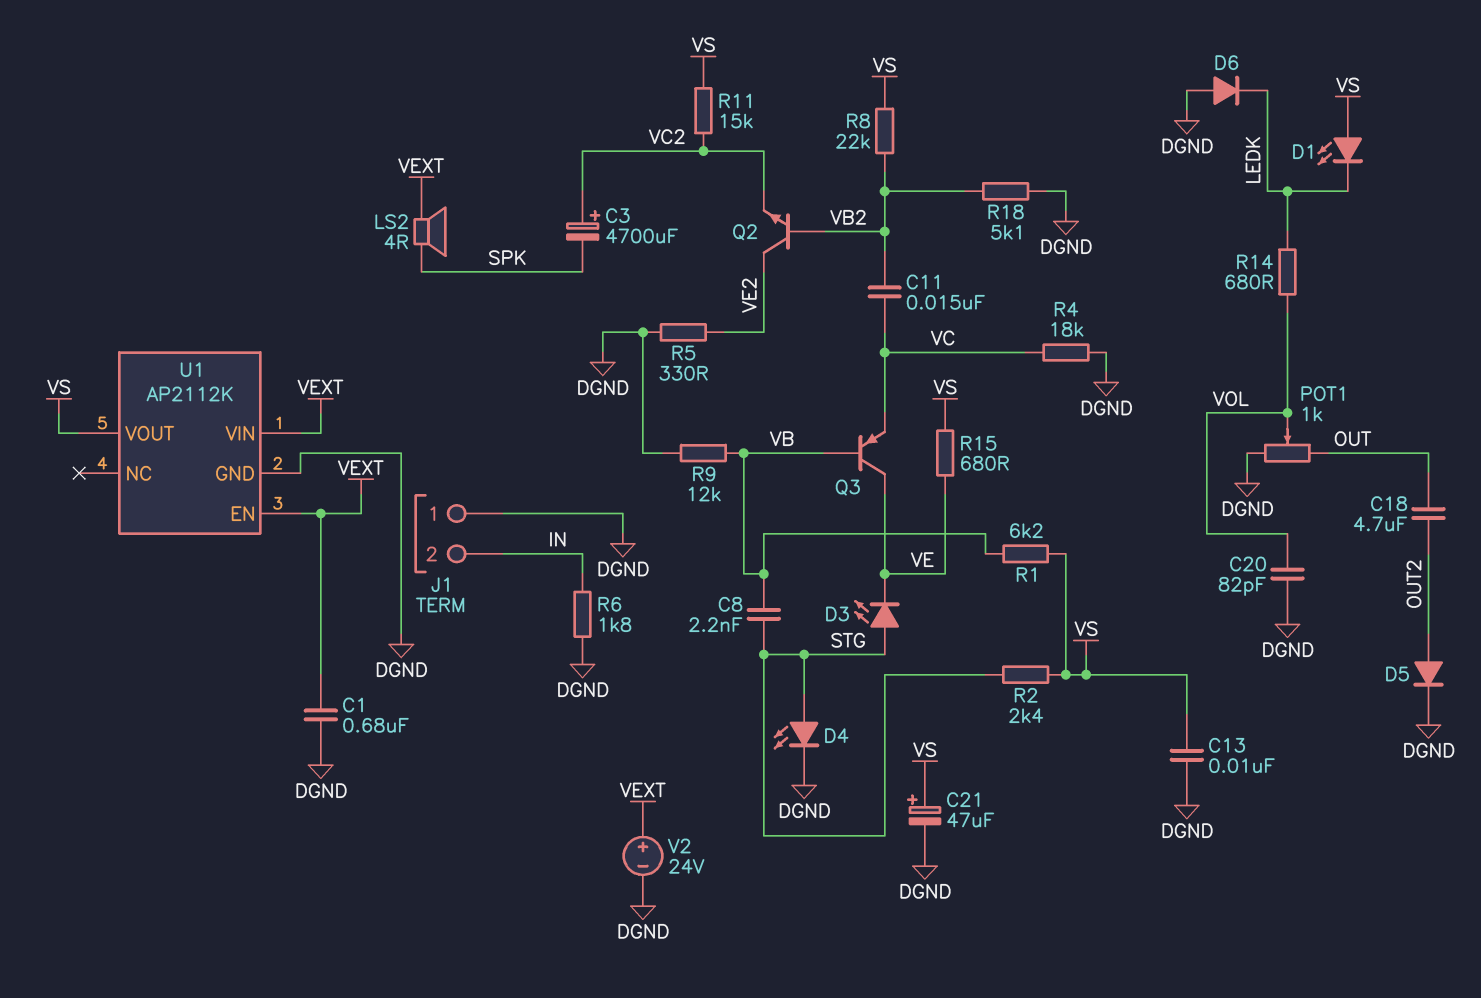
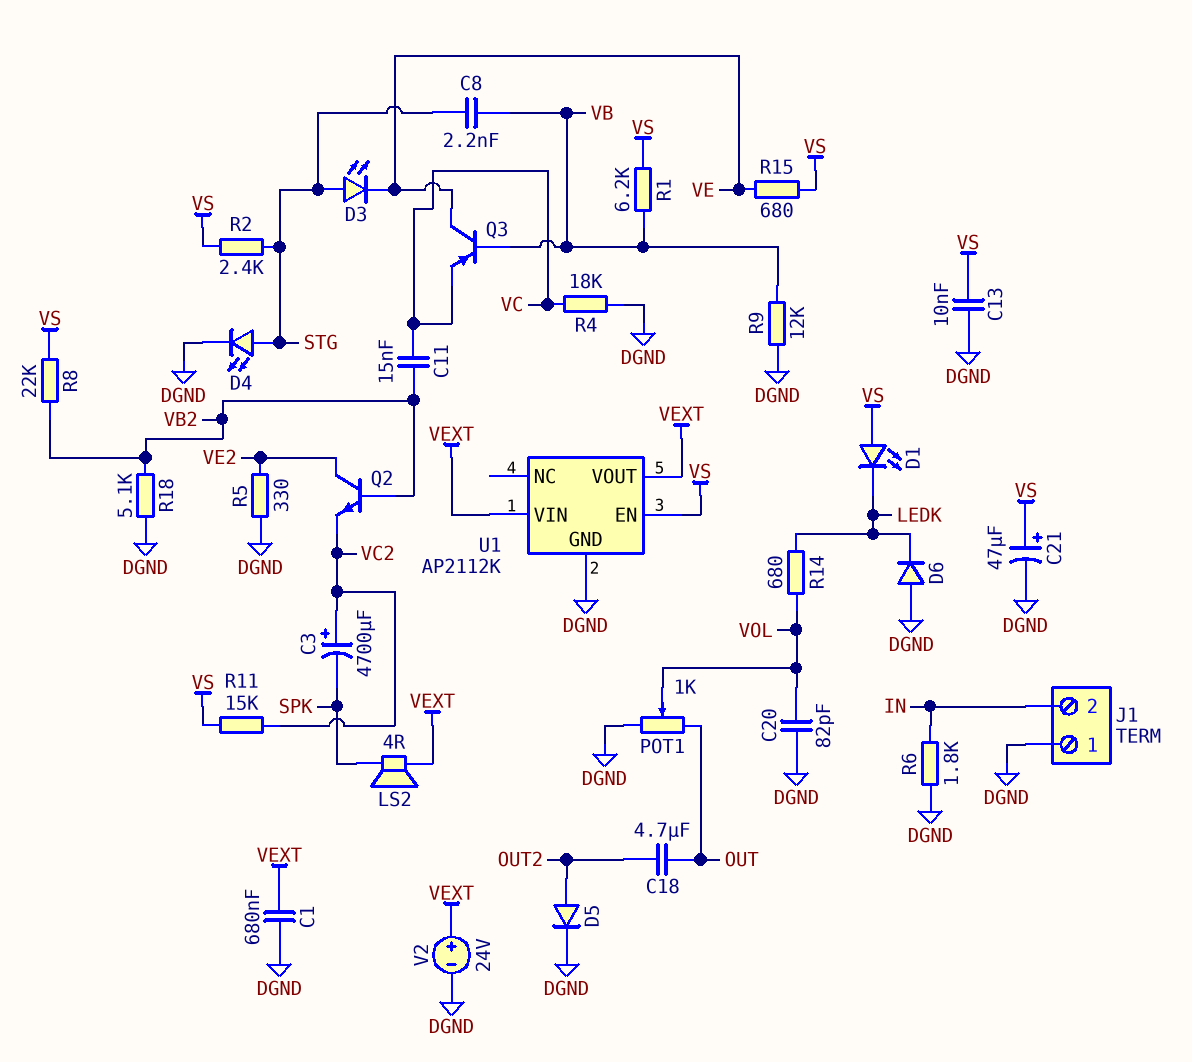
U1 pin EN: VEXT -> VS
U1 pin VOUT: VS -> VEXT

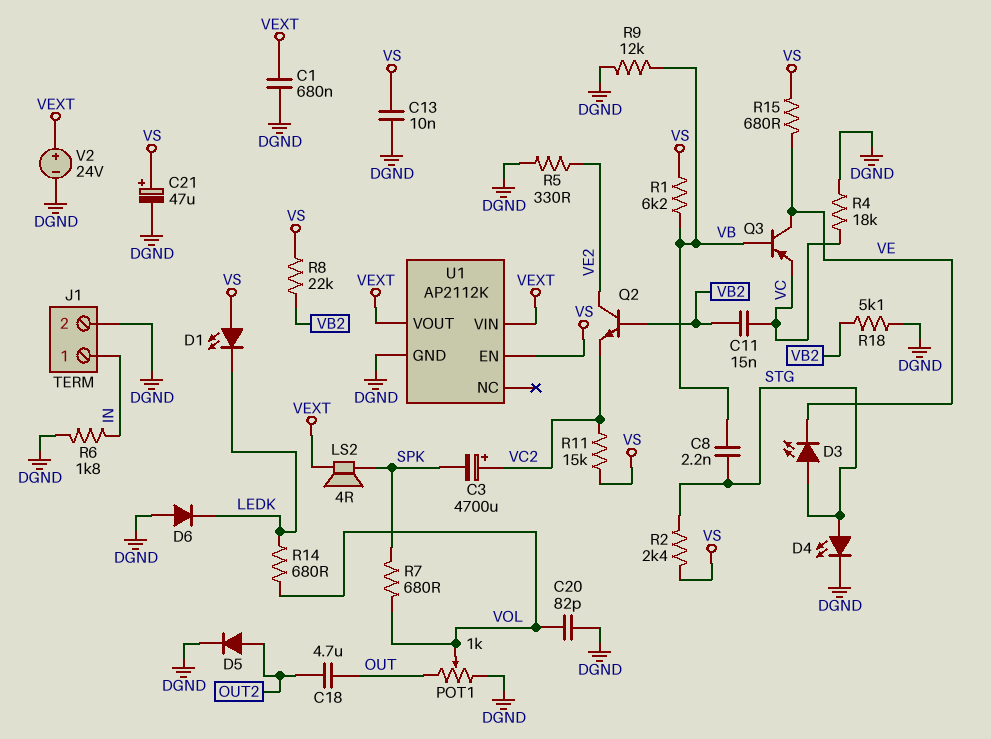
J1 pin 1: DGND -> IN
J1 pin 2: IN -> DGND
R7: none -> 680 (SPK, VOL)

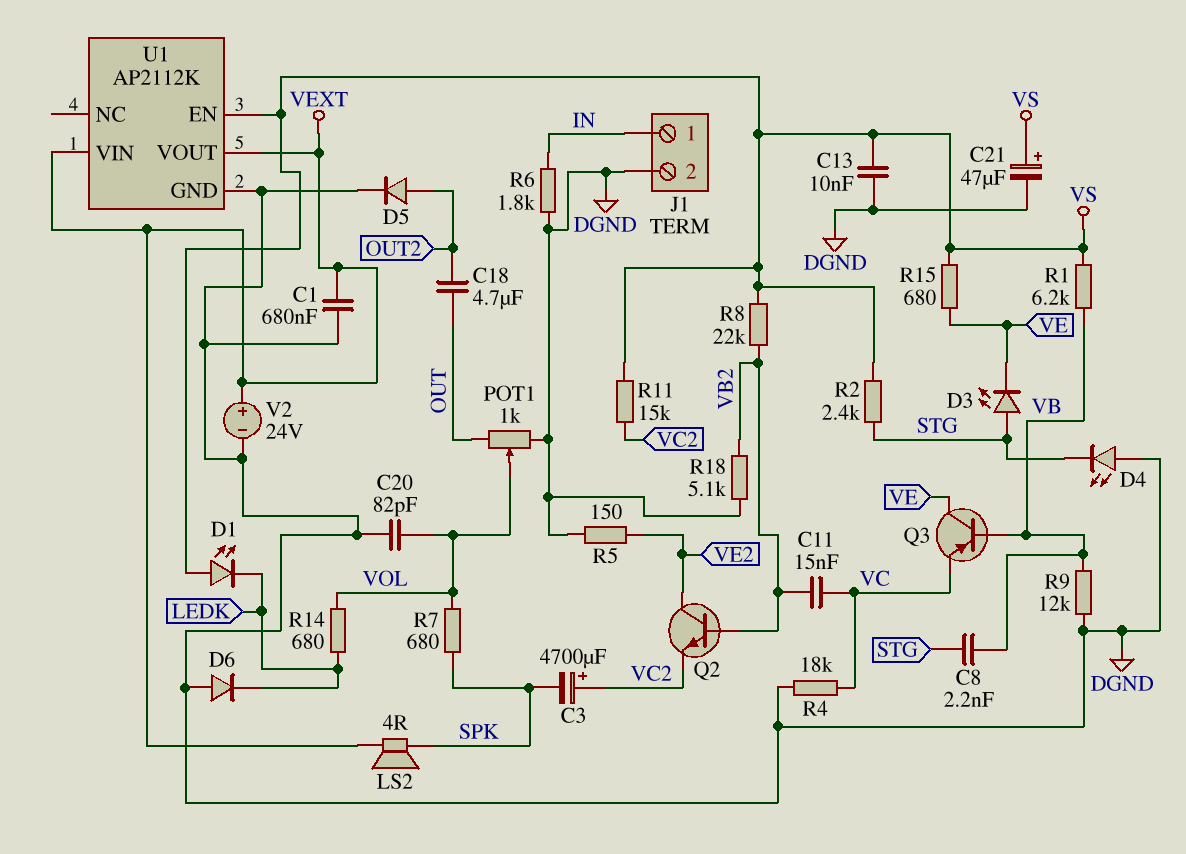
D4: LED (A STG, K DGND) -> LED (A DGND, K STG)
R5: 330 (DGND, VE2) -> 150 (DGND, VE2)

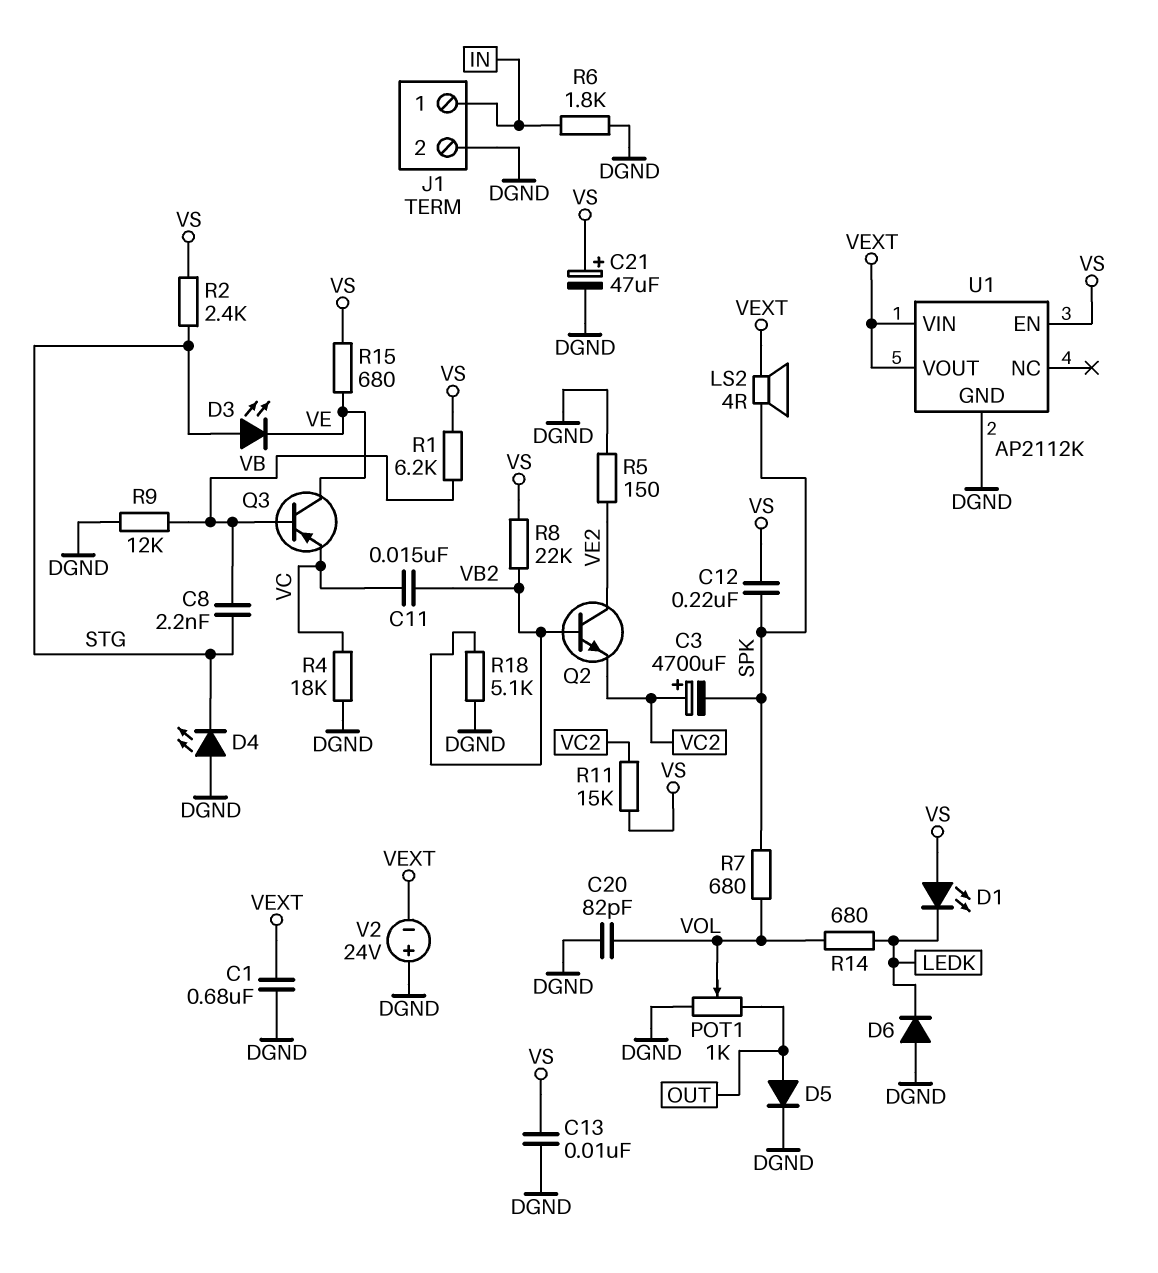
C12: none -> 220nF (SPK, VS)
C18: 4.7uF (OUT, OUT2) -> none
D5: diode (A OUT2, K DGND) -> diode (A OUT, K DGND)
V2: 24V (plus VEXT, minus DGND) -> 24V (plus DGND, minus VEXT)

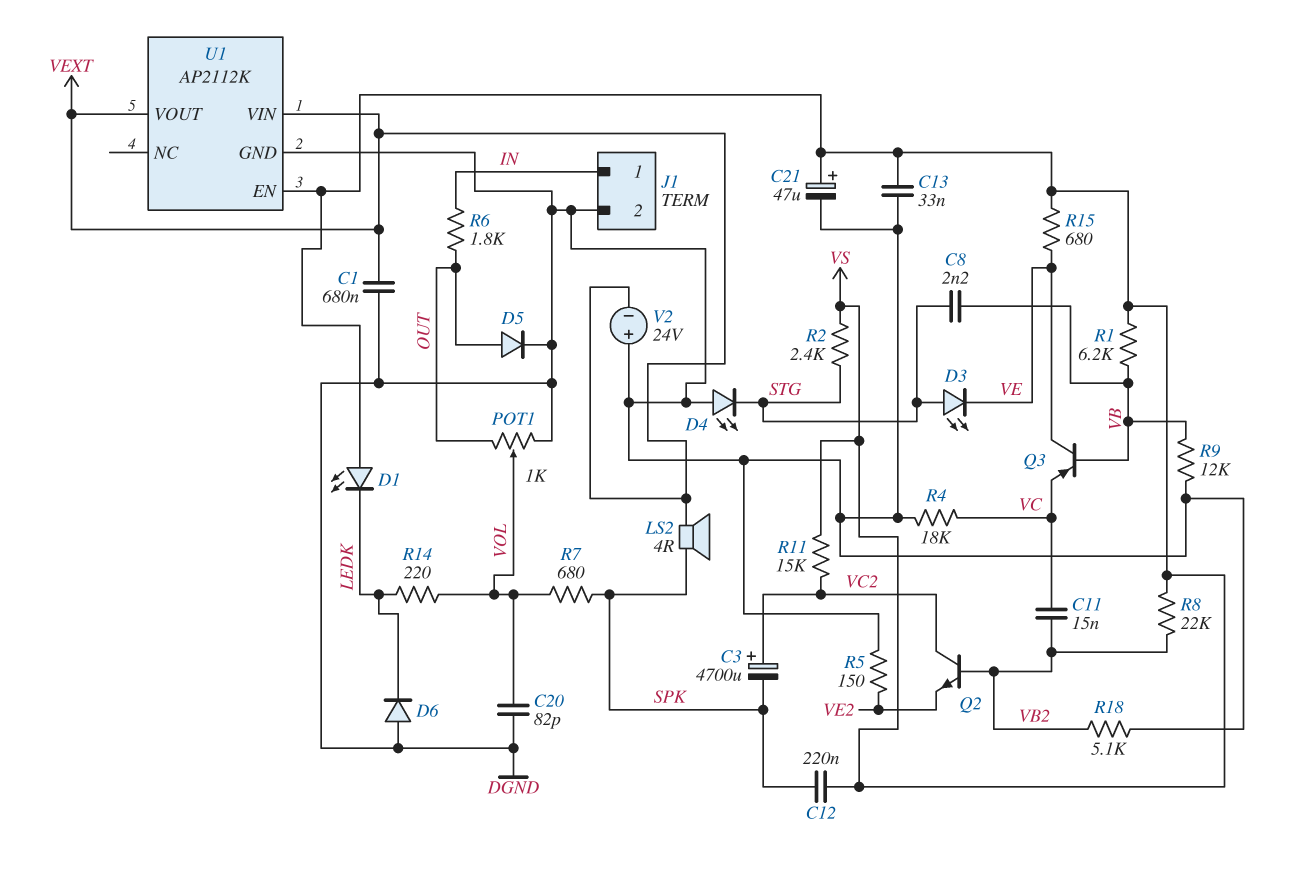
C13: 10nF (DGND, VS) -> 33nF (DGND, VS)
Q2: NPN (B VB2, C VE2, E VC2) -> NPN (B VB2, C VC2, E VE2)
R6: 1.8k (DGND, IN) -> 1.8k (IN, OUT)
R14: 680 (LEDK, VOL) -> 220 (LEDK, VOL)

